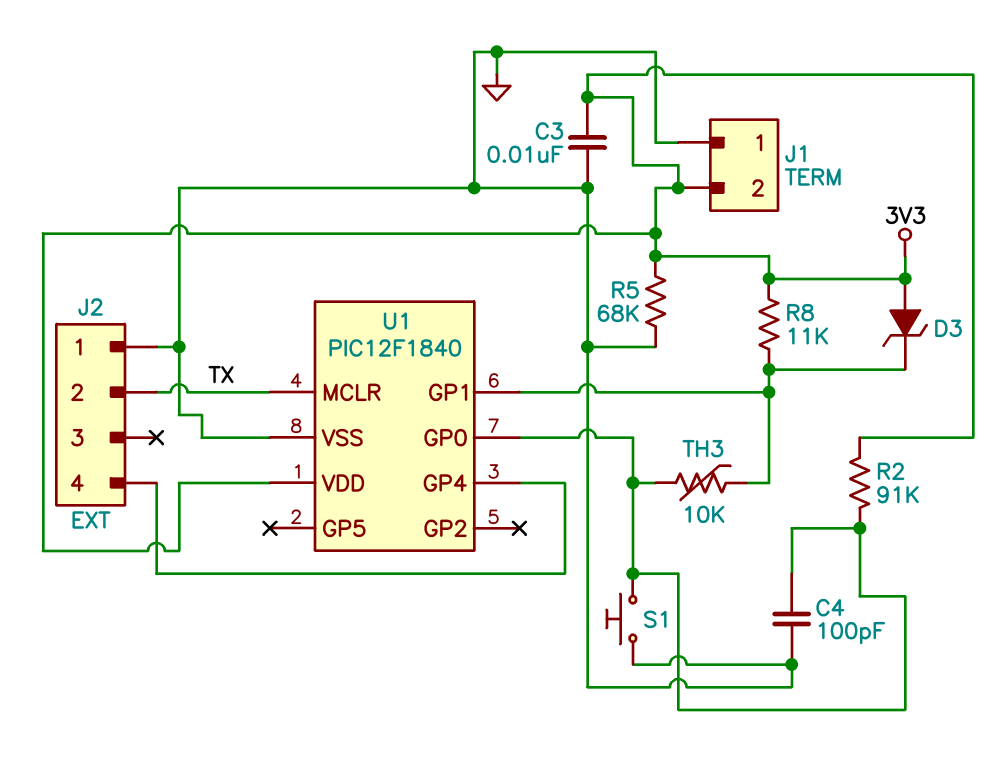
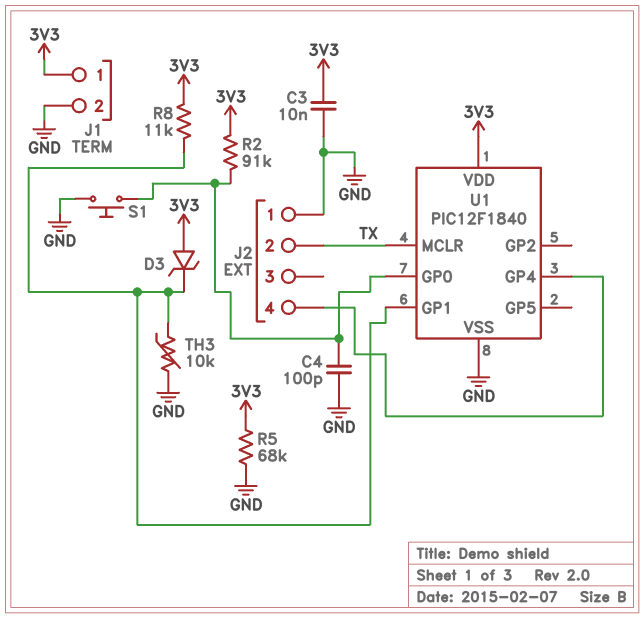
J1 pin 1: GND -> 3V3
J1 pin 2: 3V3 -> GND
TH3: 10k (U1/GP0, U1/GP1) -> 10k (GND, U1/GP1)

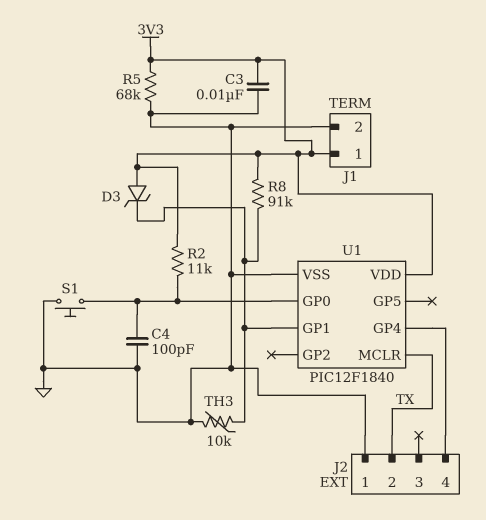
R2: 91k (3V3, U1/GP0) -> 11k (3V3, U1/GP0)
R8: 11k (3V3, U1/GP1) -> 91k (3V3, U1/GP1)

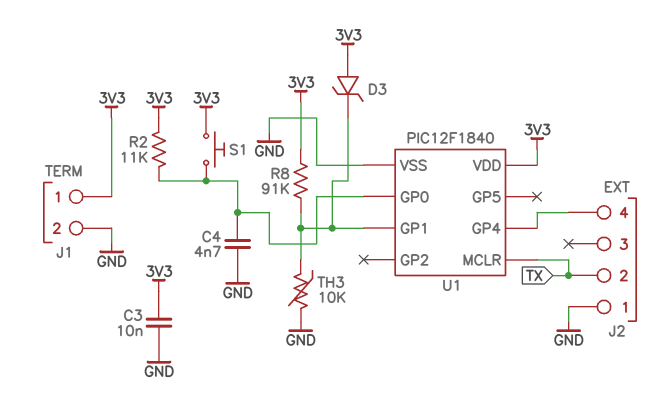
C4: 100pF (GND, U1/GP0) -> 4.7nF (GND, U1/GP0)
R5: 68k (3V3, GND) -> none
S1: button (GND, U1/GP0) -> button (3V3, U1/GP0)

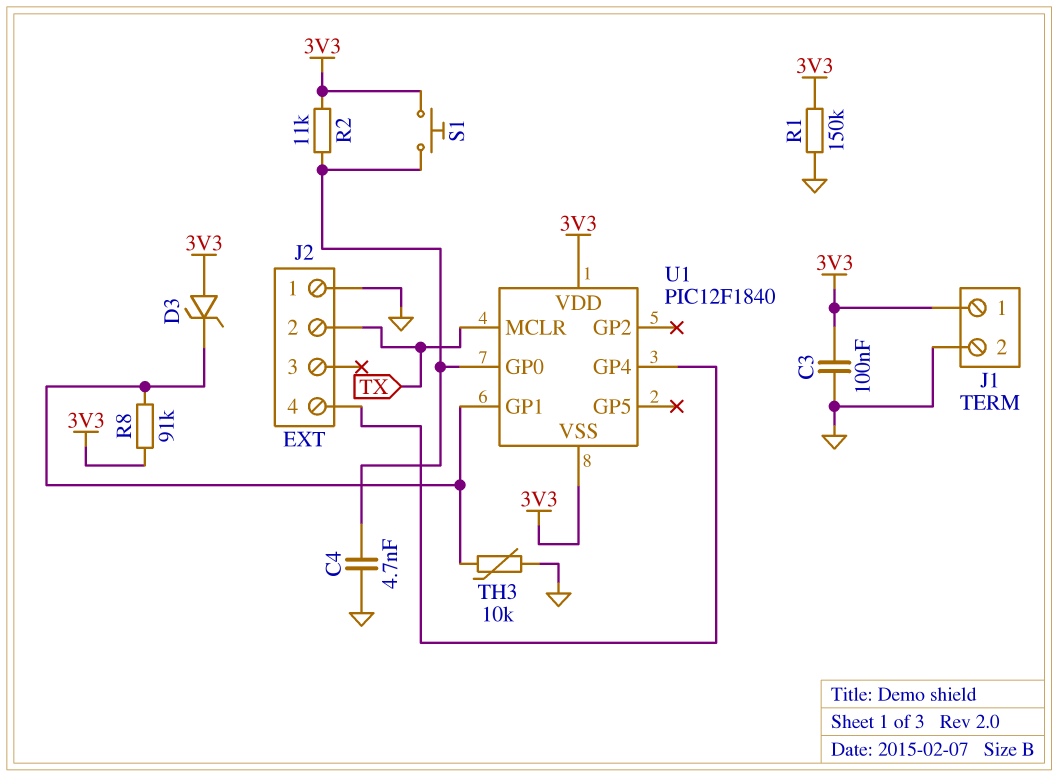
C3: 10nF (3V3, GND) -> 100nF (3V3, GND)
R1: none -> 150k (3V3, GND)
U1 pin VSS: GND -> 3V3

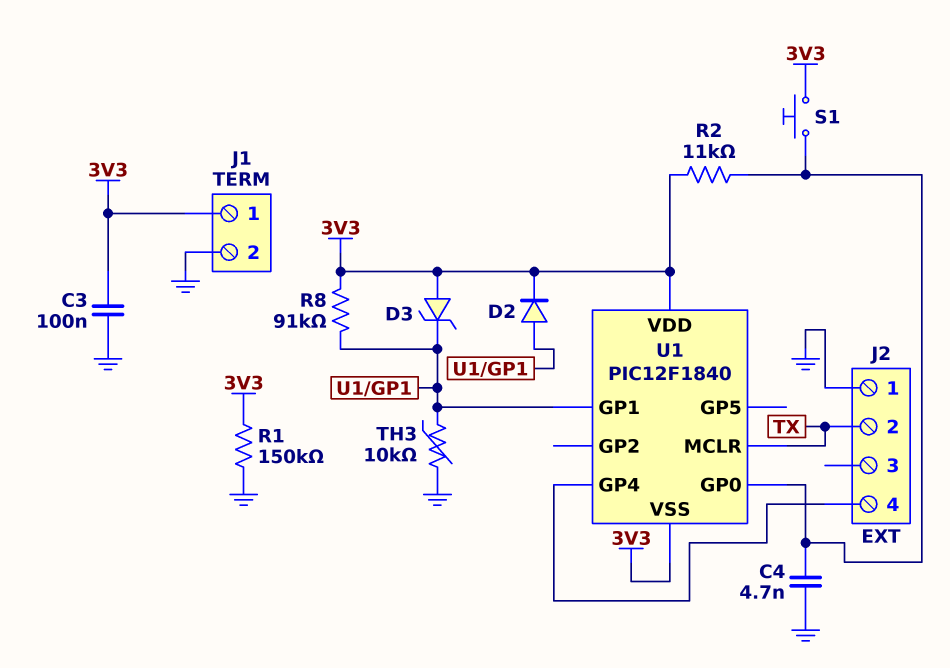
D2: none -> diode (A U1/GP1, K 3V3)

